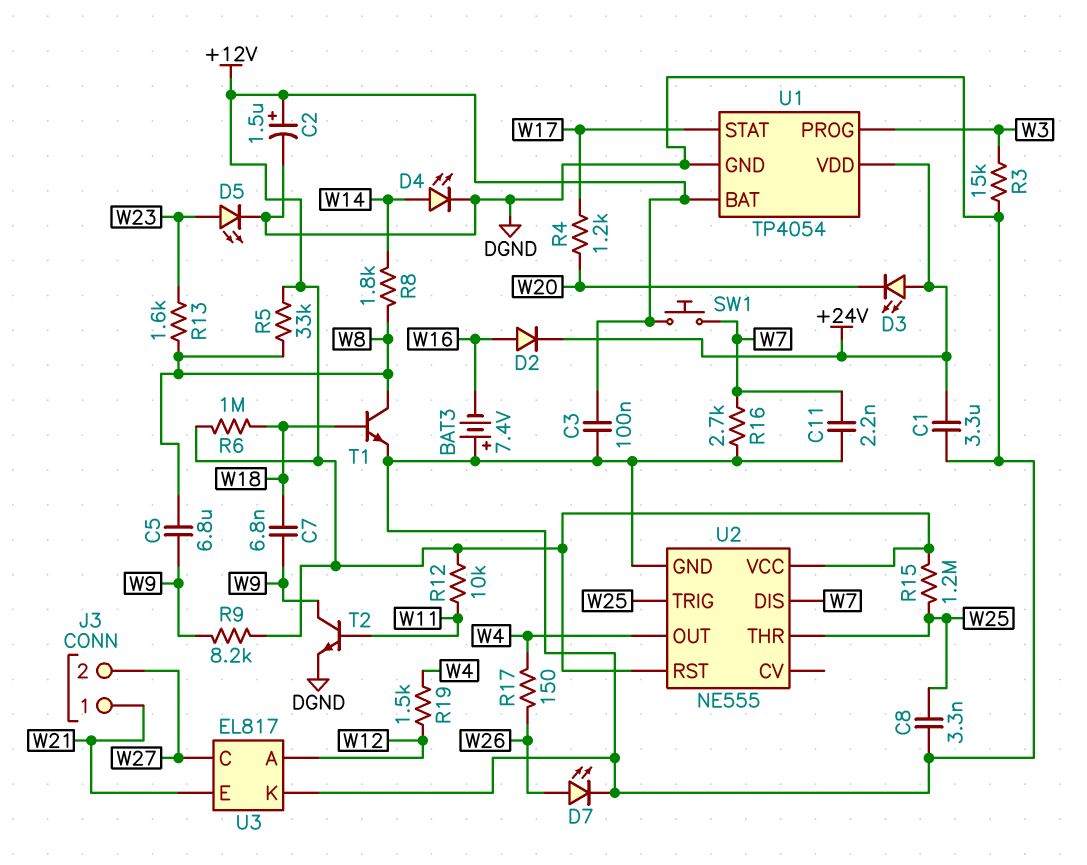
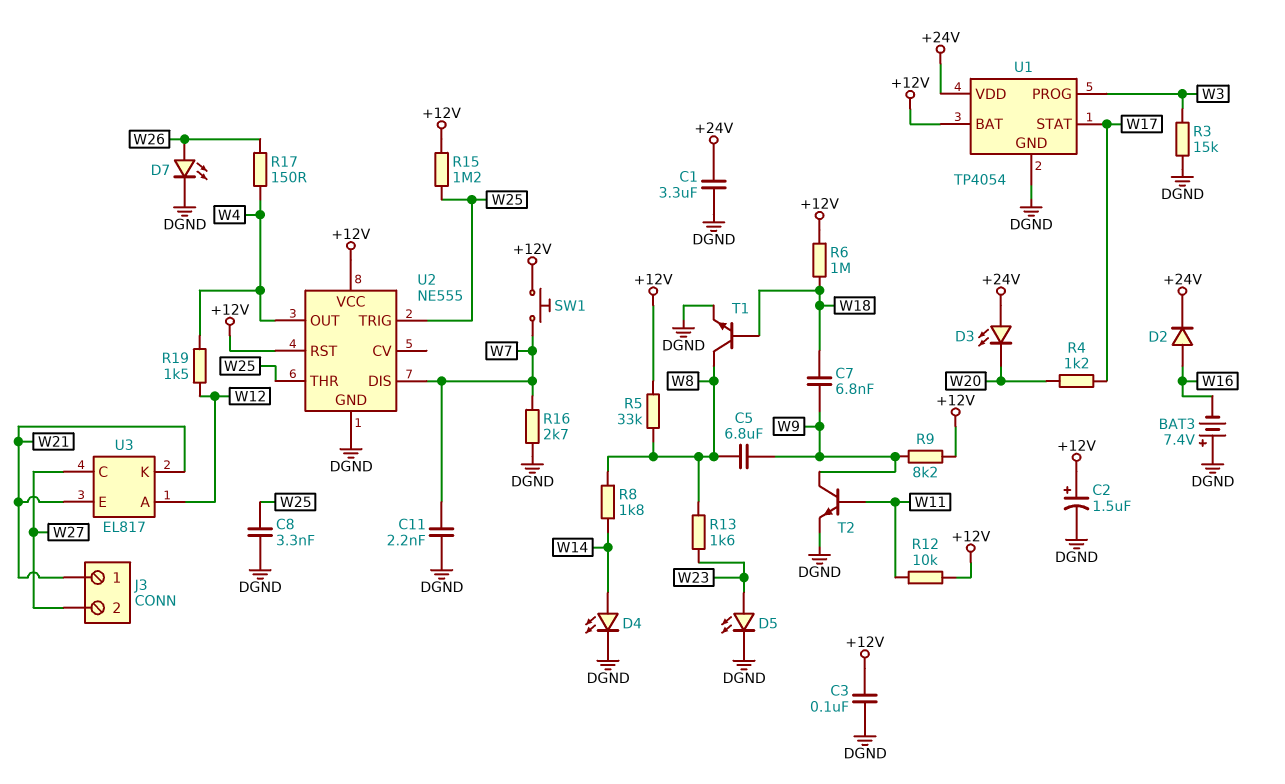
U3 pin K: DGND -> W21

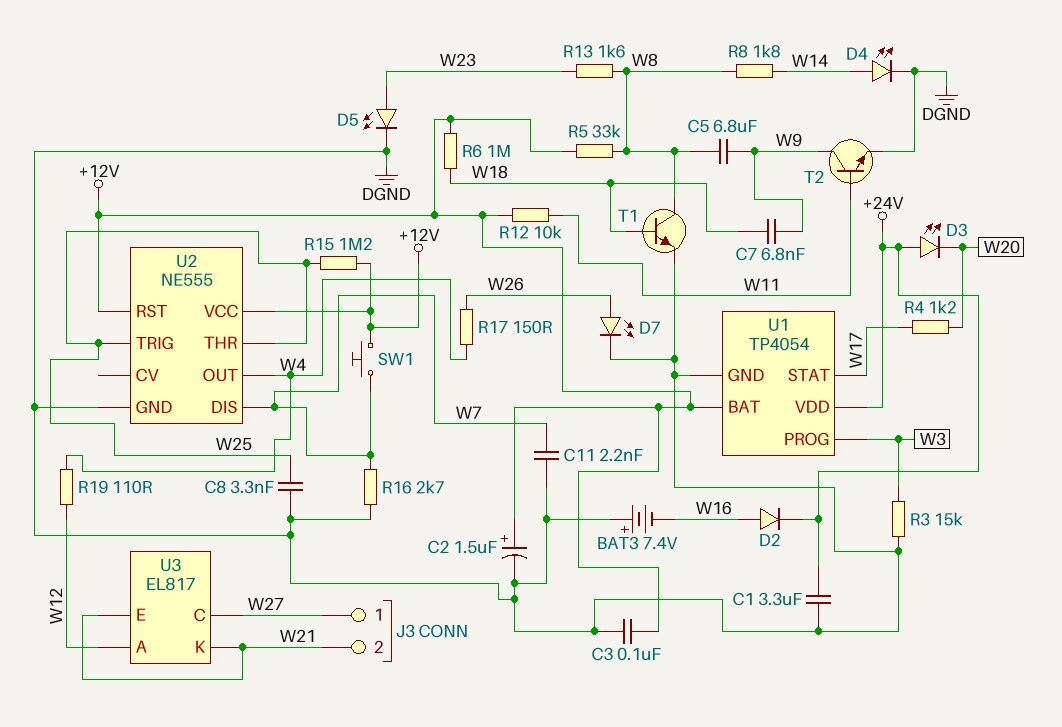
J3 pin 1: W21 -> W27
J3 pin 2: W27 -> W21
R9: 8.2k (+12V, W9) -> none
R19: 1.5k (W4, W12) -> 110 (W4, W12)

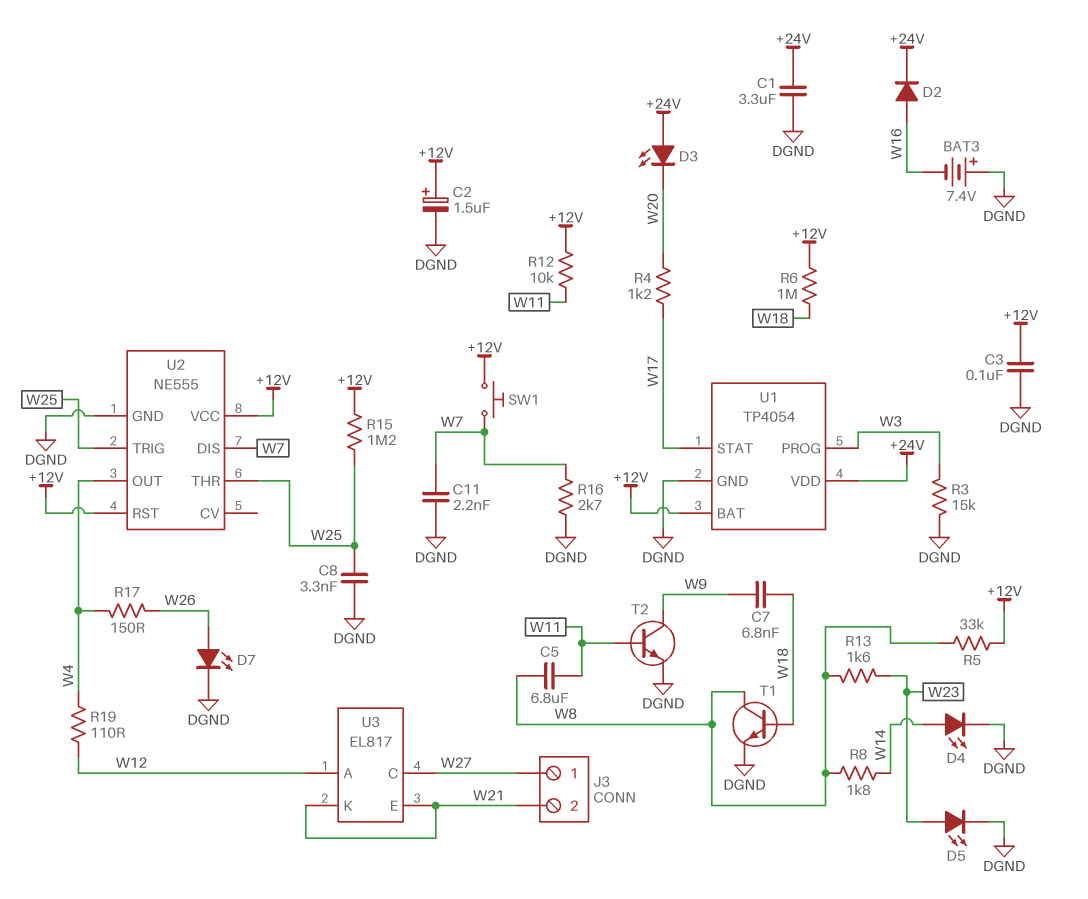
C5: 6.8uF (W8, W9) -> 6.8uF (W8, W11)

